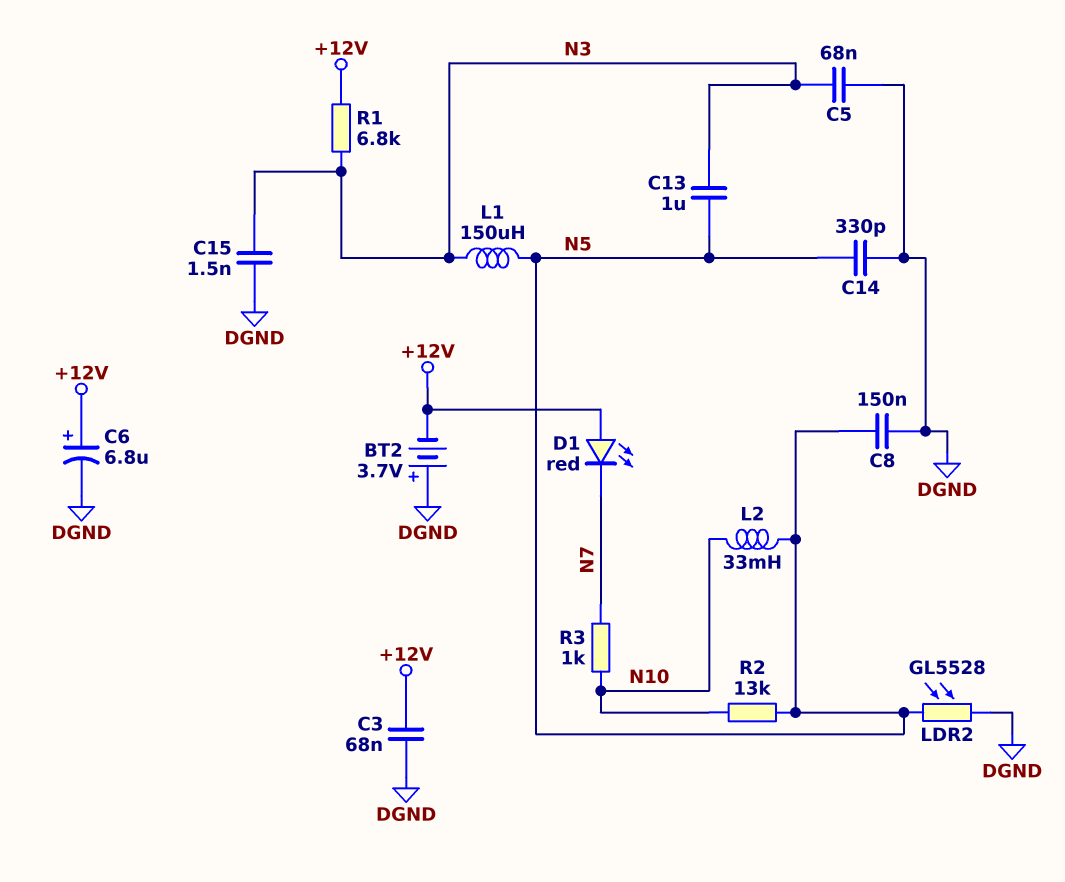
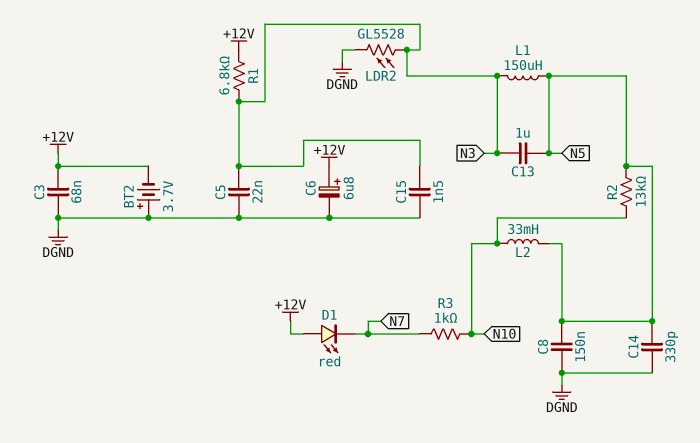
C5: 68nF (DGND, N3) -> 22nF (DGND, N3)
LDR2: GL5528 (DGND, N5) -> GL5528 (DGND, N3)

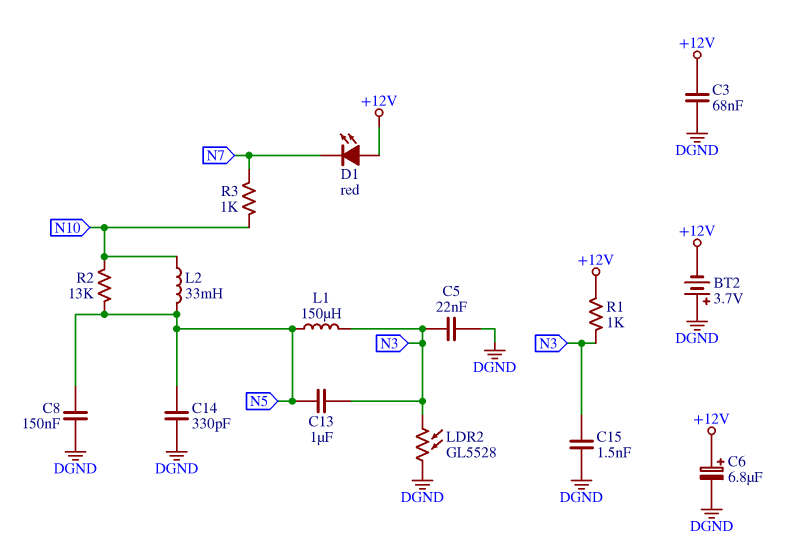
R1: 6.8k (+12V, N3) -> 1k (+12V, N3)

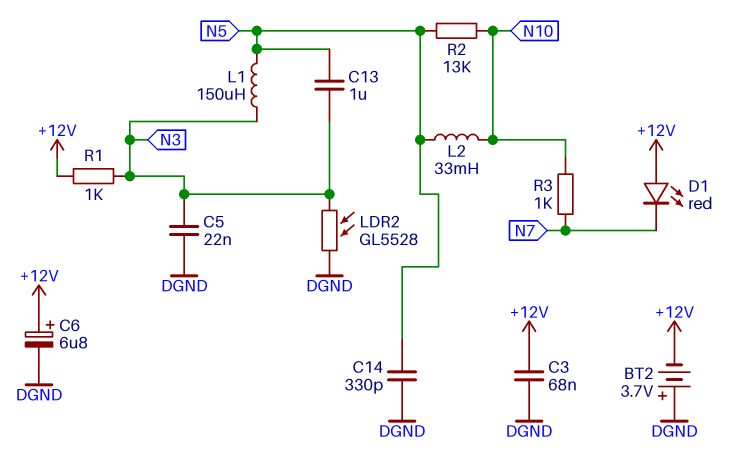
C8: 150nF (DGND, N5) -> none
C15: 1.5nF (DGND, N3) -> none

